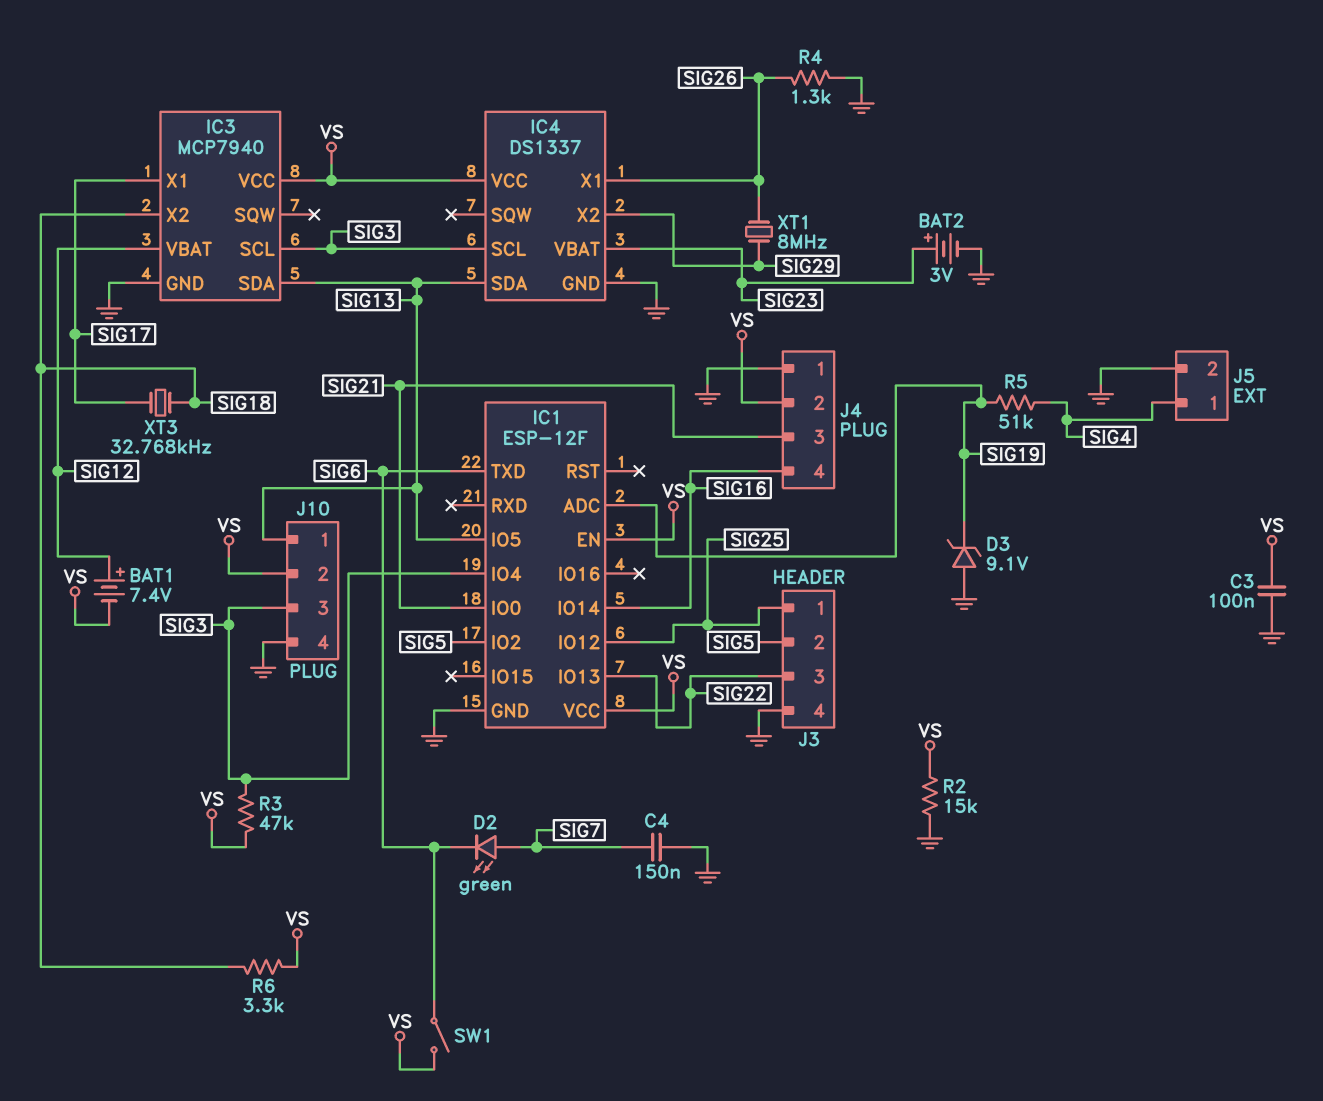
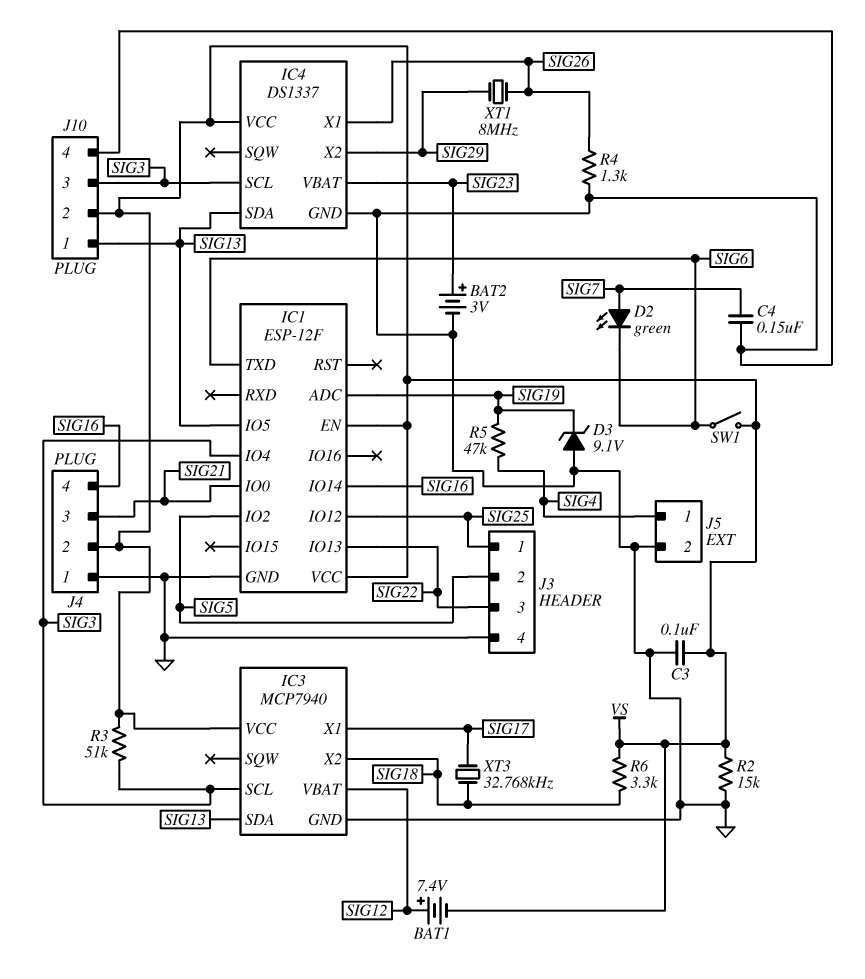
R3: 47k (SIG3, VS) -> 51k (SIG3, VS)
R5: 51k (SIG4, SIG19) -> 47k (SIG4, SIG19)

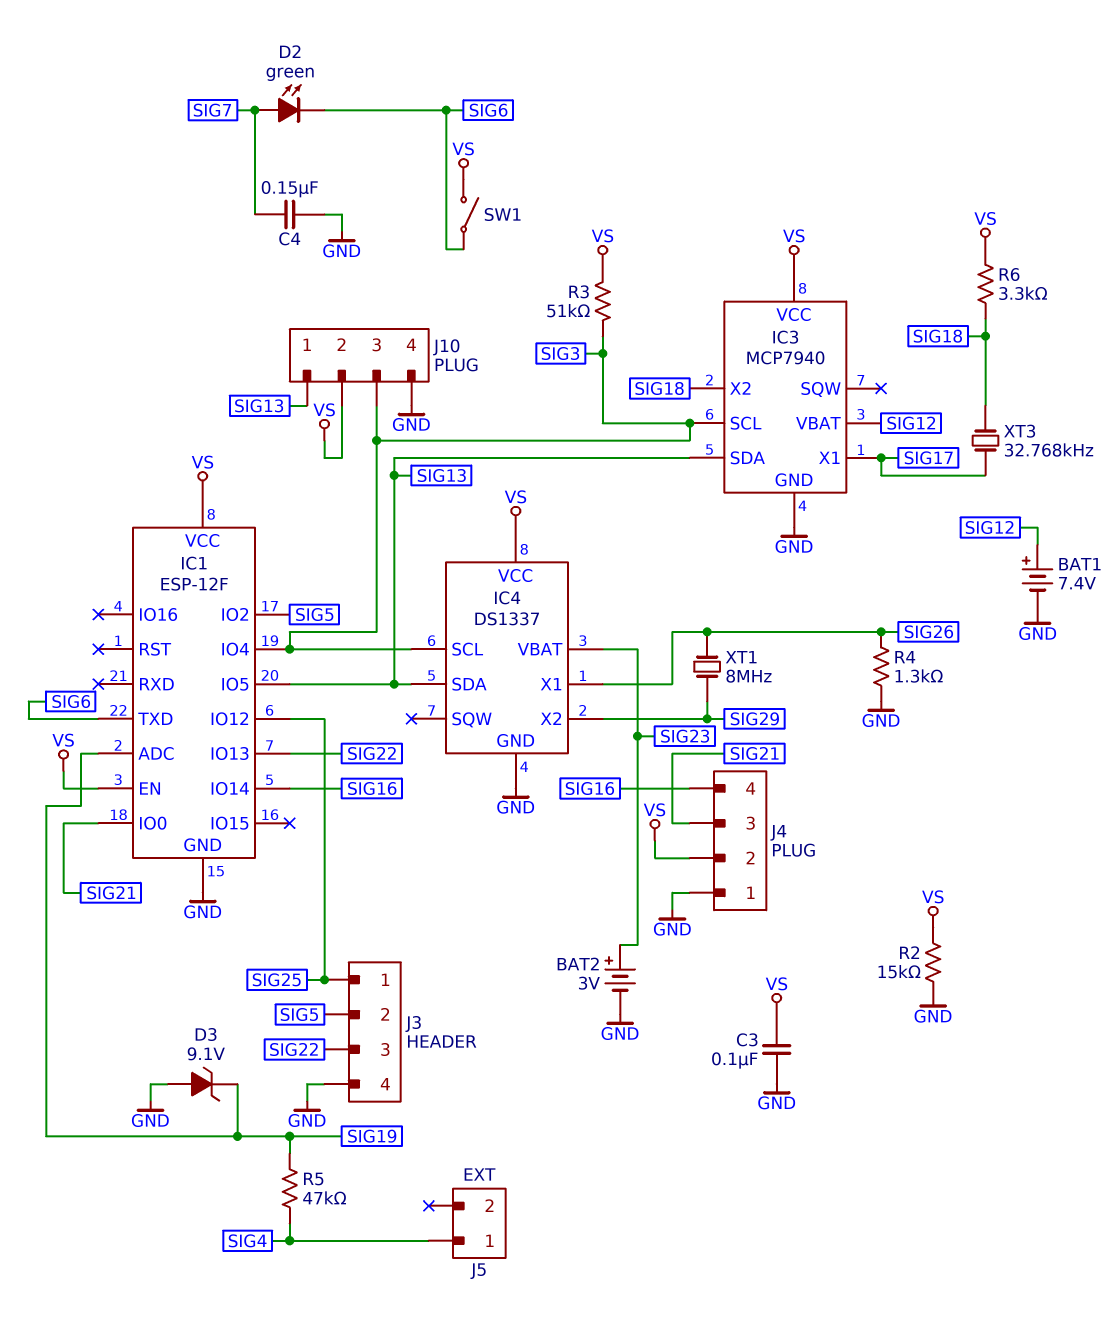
BAT1: 7.4V (plus SIG12, minus VS) -> 7.4V (plus SIG12, minus GND)
J5 pin 2: GND -> none

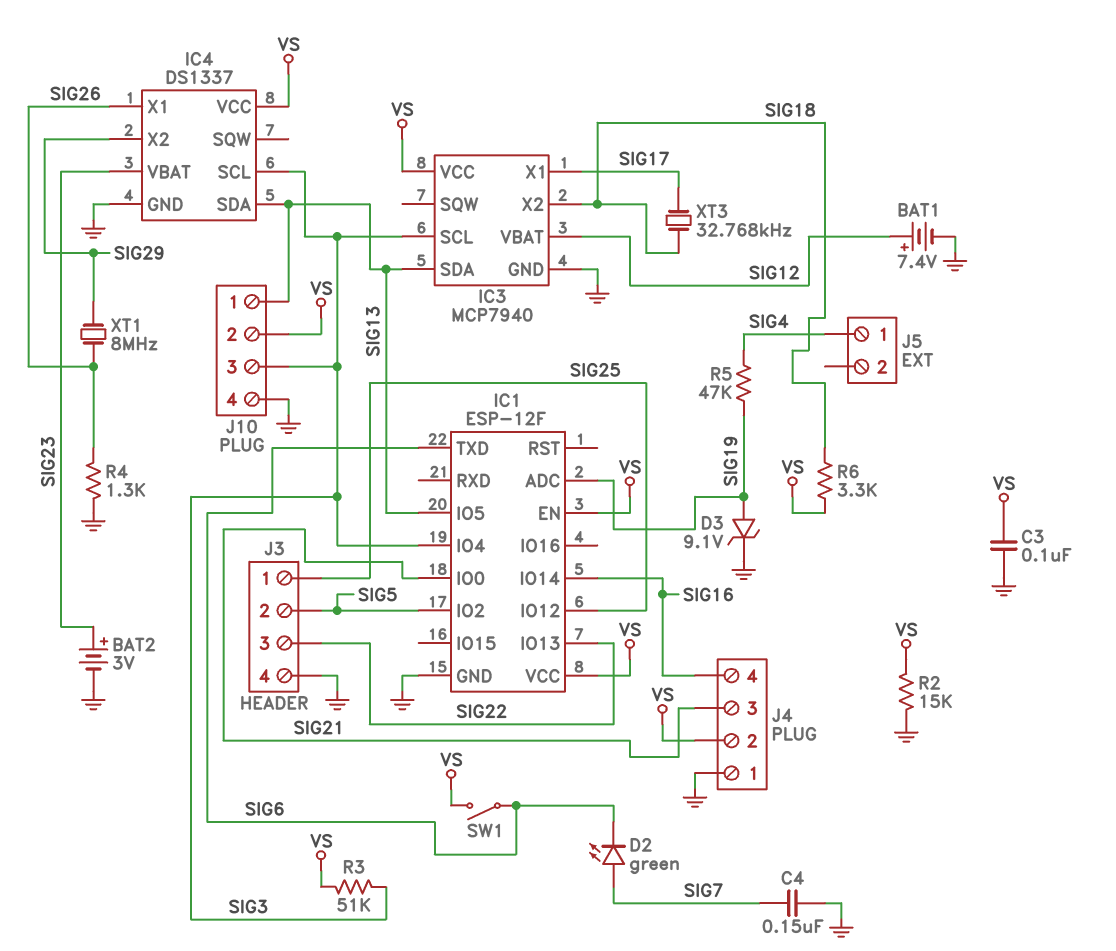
D3: zener 9.1V (A GND, K SIG19) -> zener 9.1V (A SIG19, K GND)

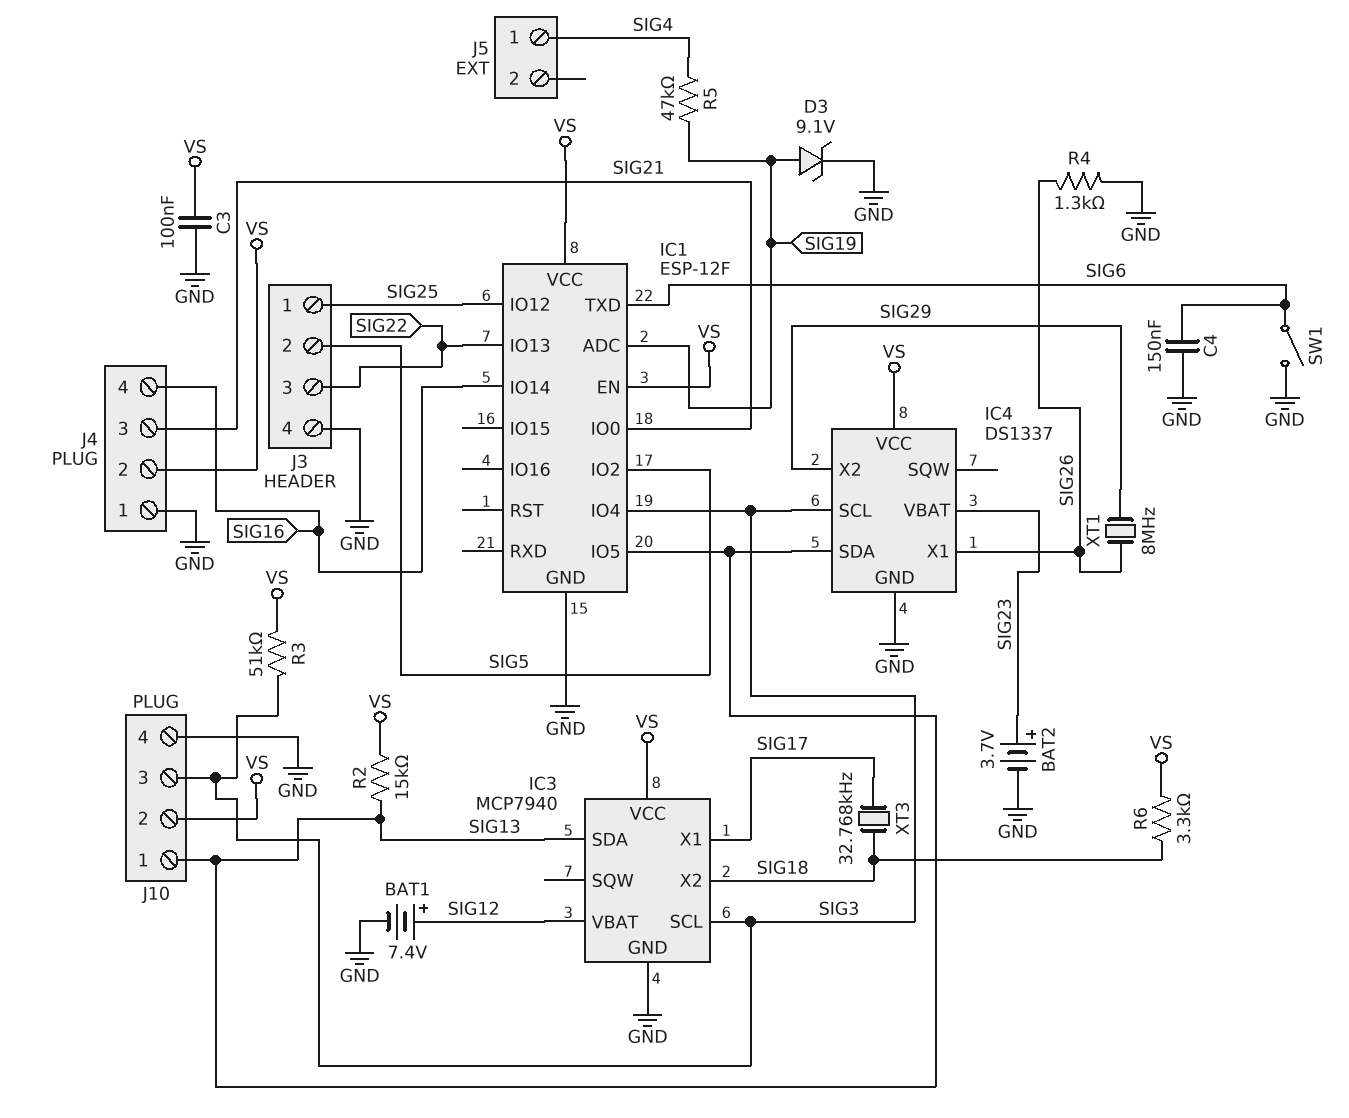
BAT2: 3V (plus SIG23, minus GND) -> 3.7V (plus SIG23, minus GND)
C4: 150nF (GND, SIG7) -> 150nF (GND, SIG6)
D2: LED green (A SIG7, K SIG6) -> none
R2: 15k (GND, VS) -> 15k (SIG13, VS)
SW1: switch (SIG6, VS) -> switch (GND, SIG6)

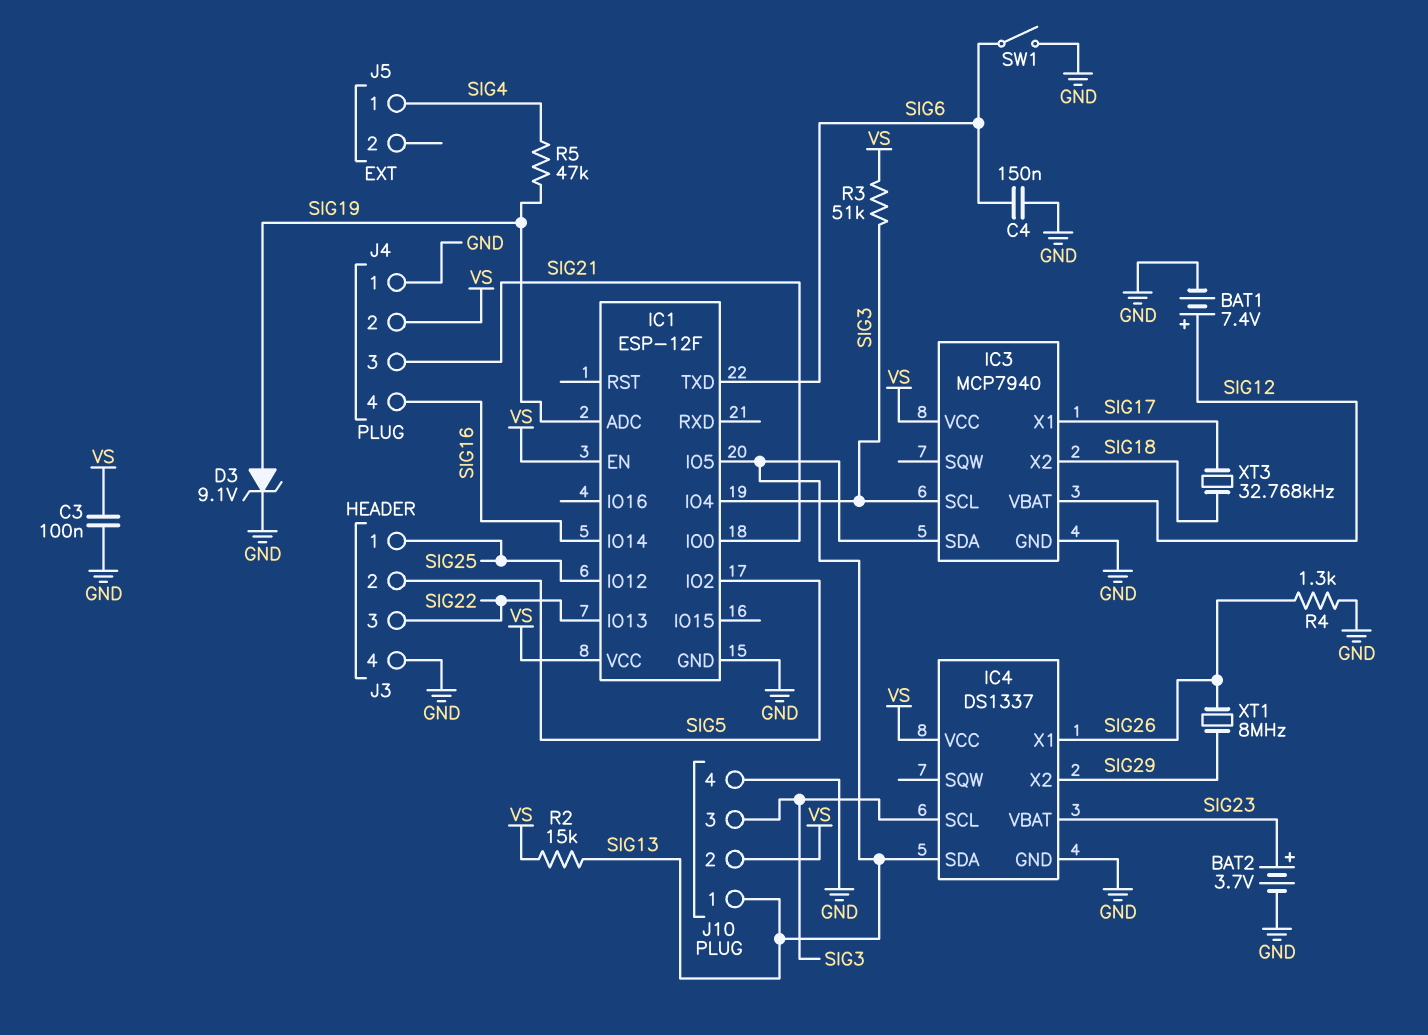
R6: 3.3k (SIG18, VS) -> none

